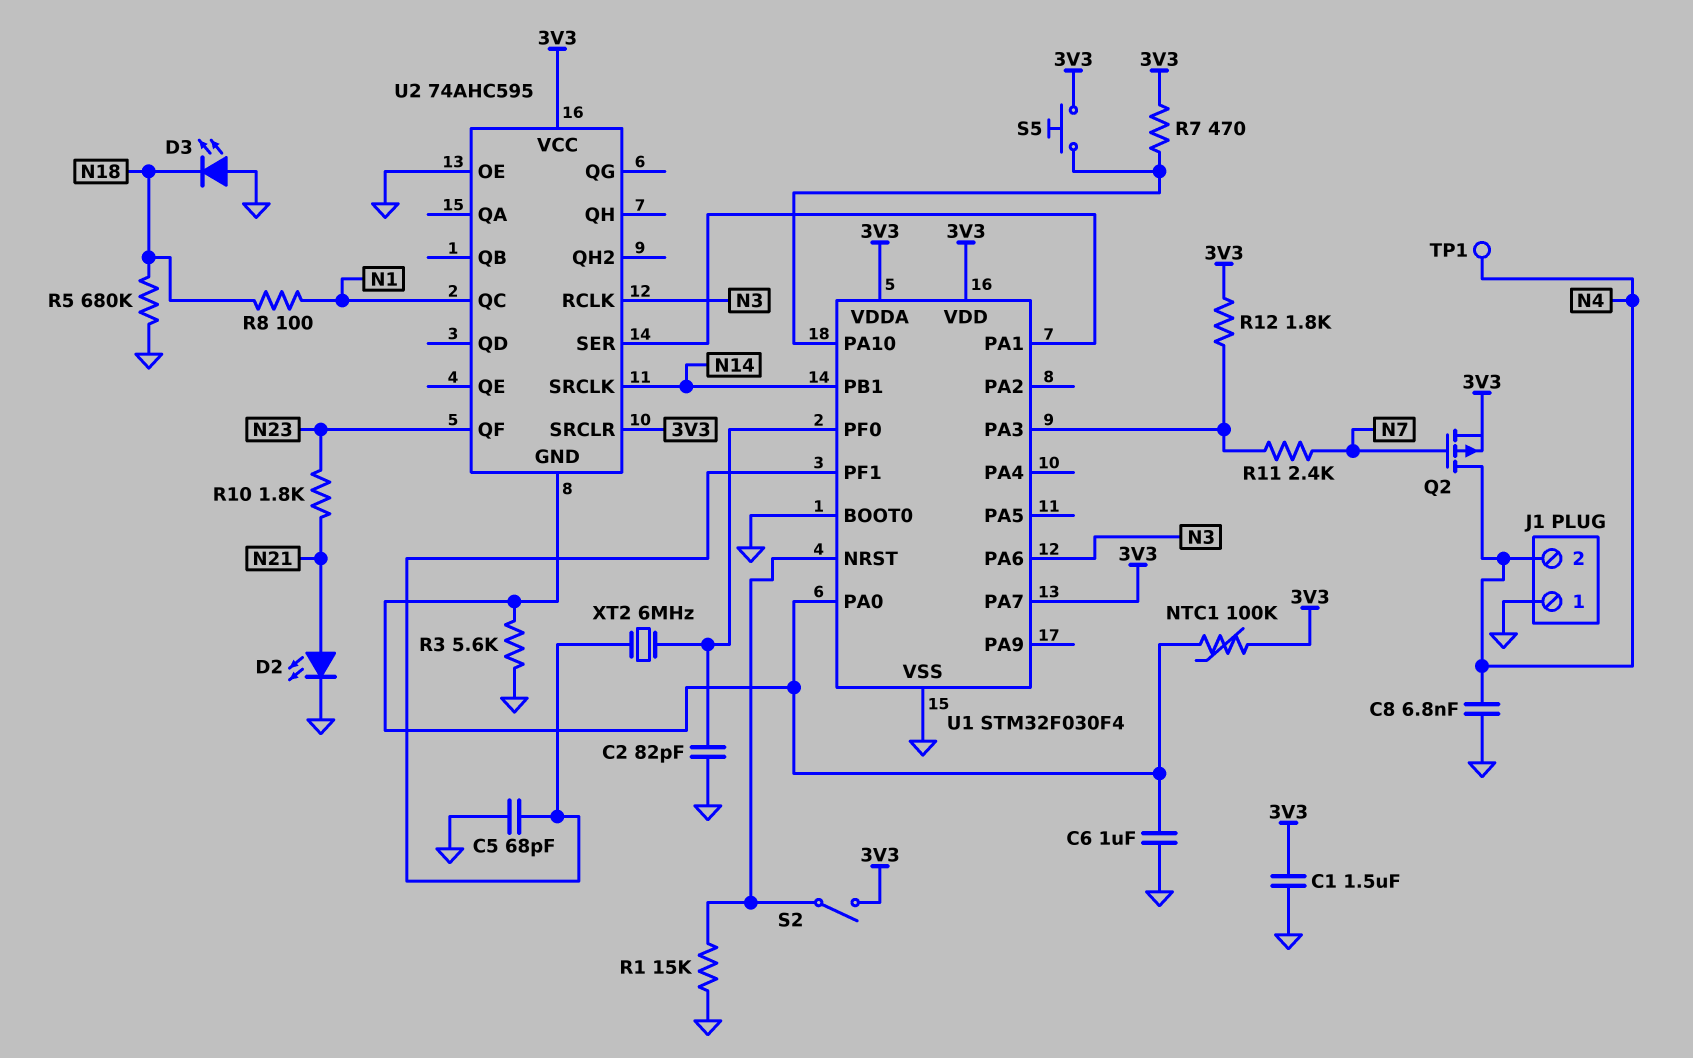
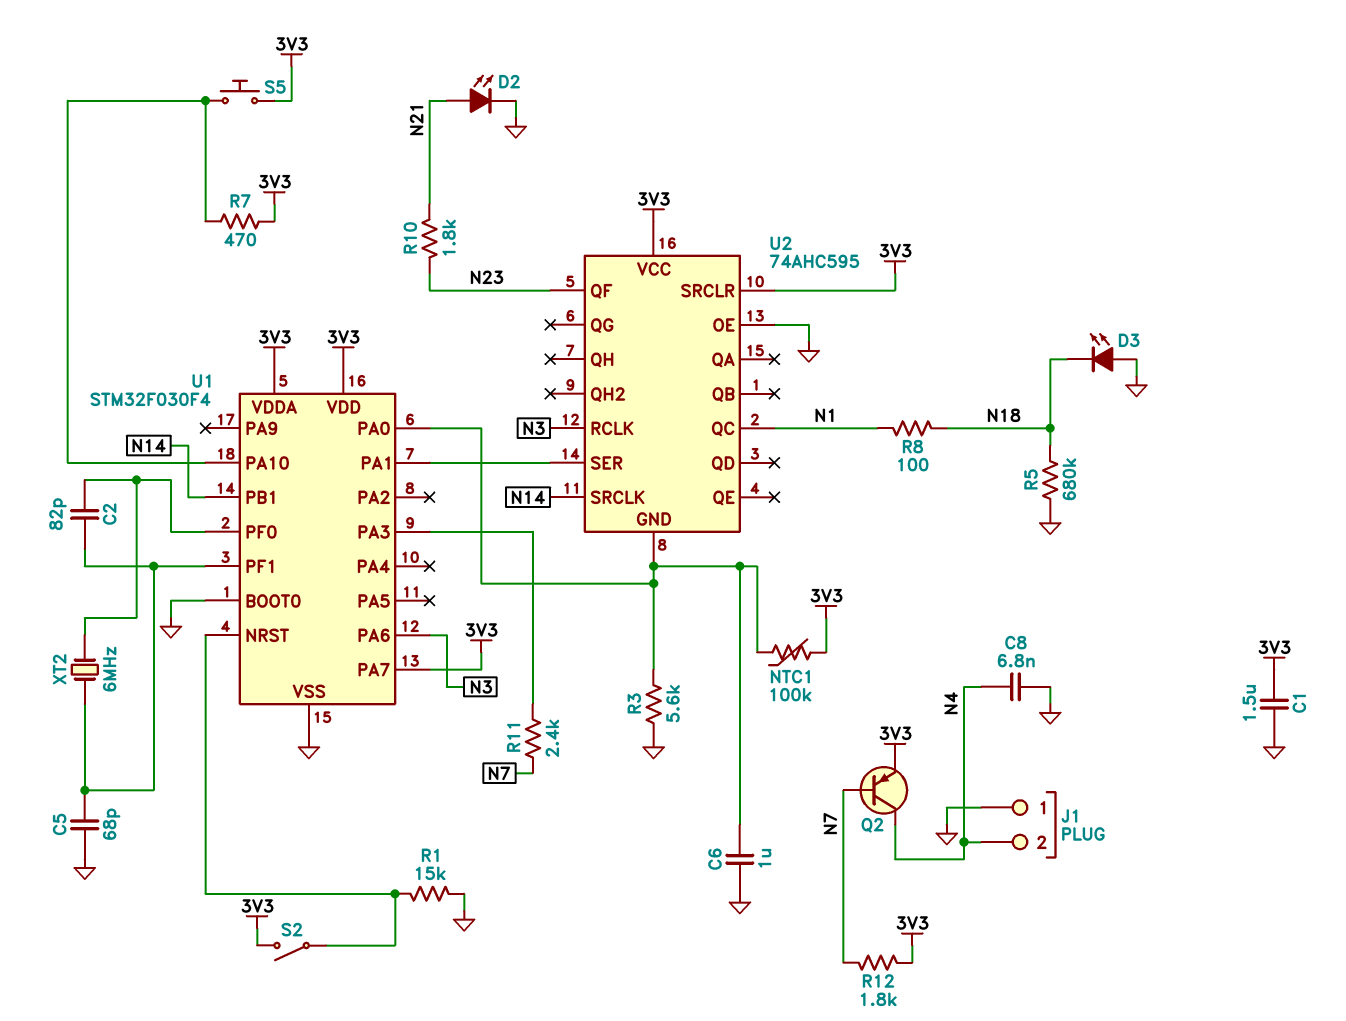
C2: 82pF (GND, U1/PF0) -> 82pF (U1/PF0, U1/PF1)
Q2: PMOS (G N7, D N4, S 3V3) -> PNP (B N7, C N4, E 3V3)
R12: 1.8k (3V3, U1/PA3) -> 1.8k (3V3, N7)
TP1: test point (N4) -> none

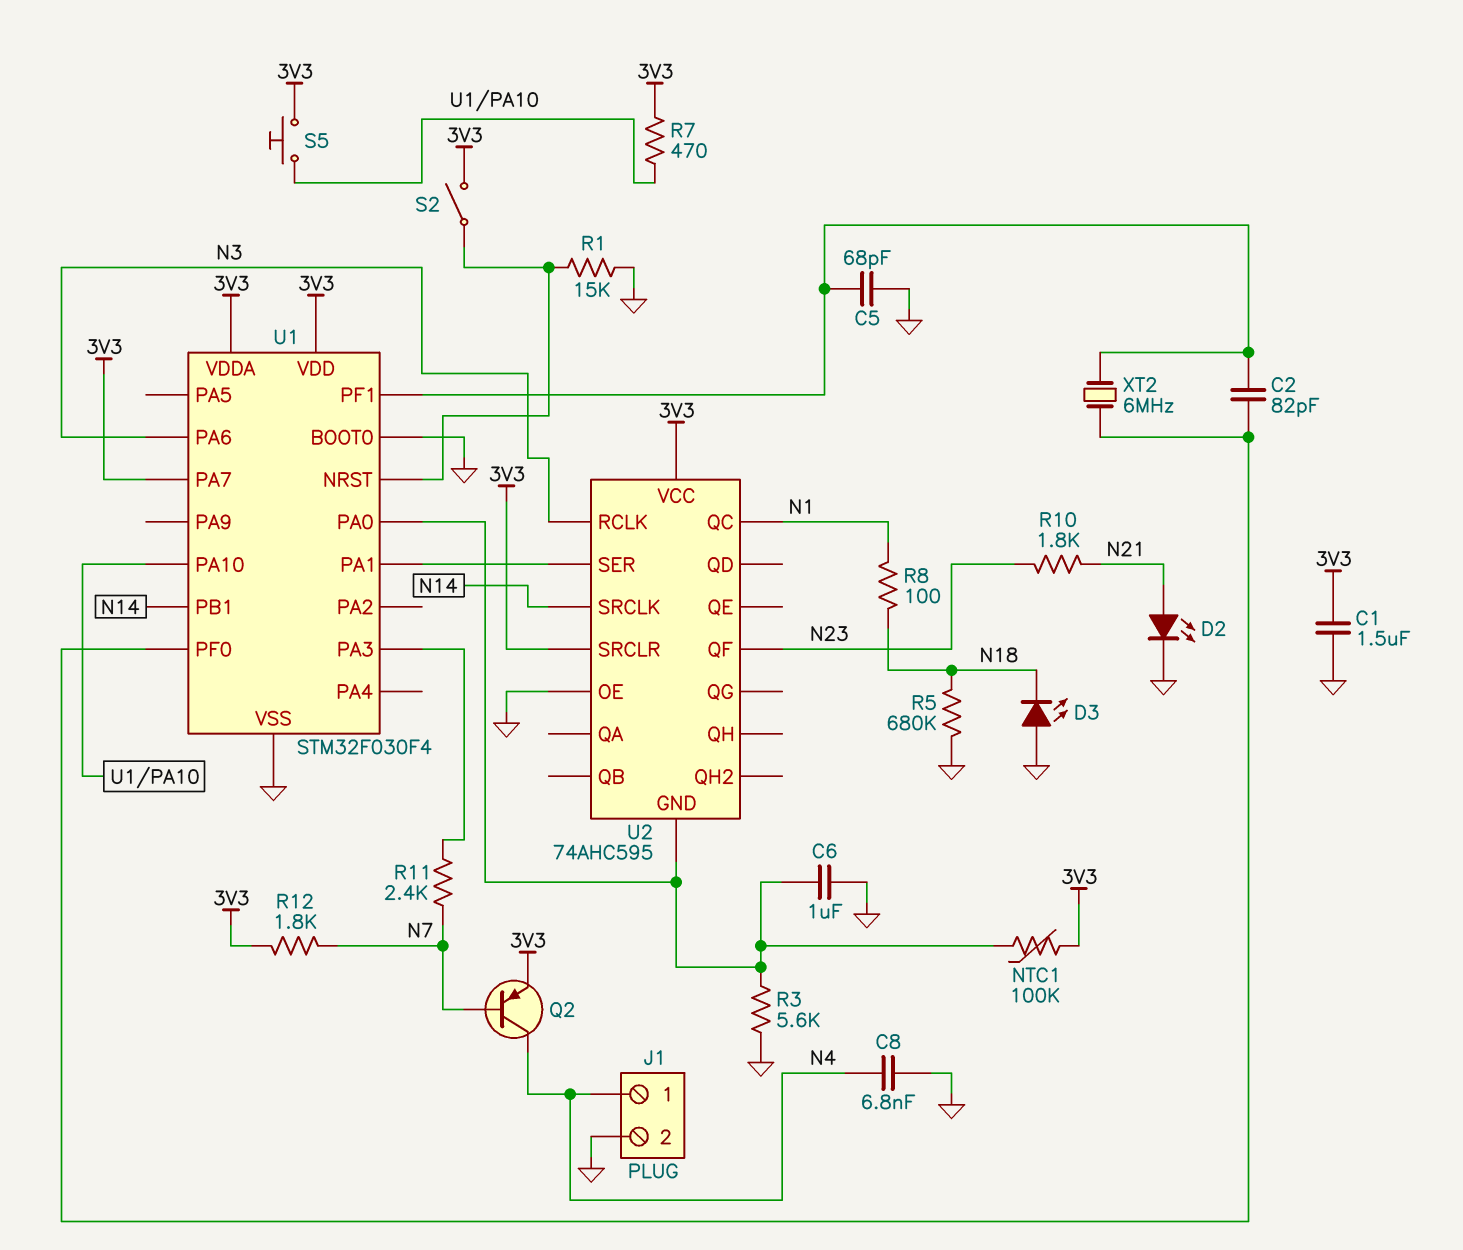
J1 pin 1: GND -> N4
J1 pin 2: N4 -> GND

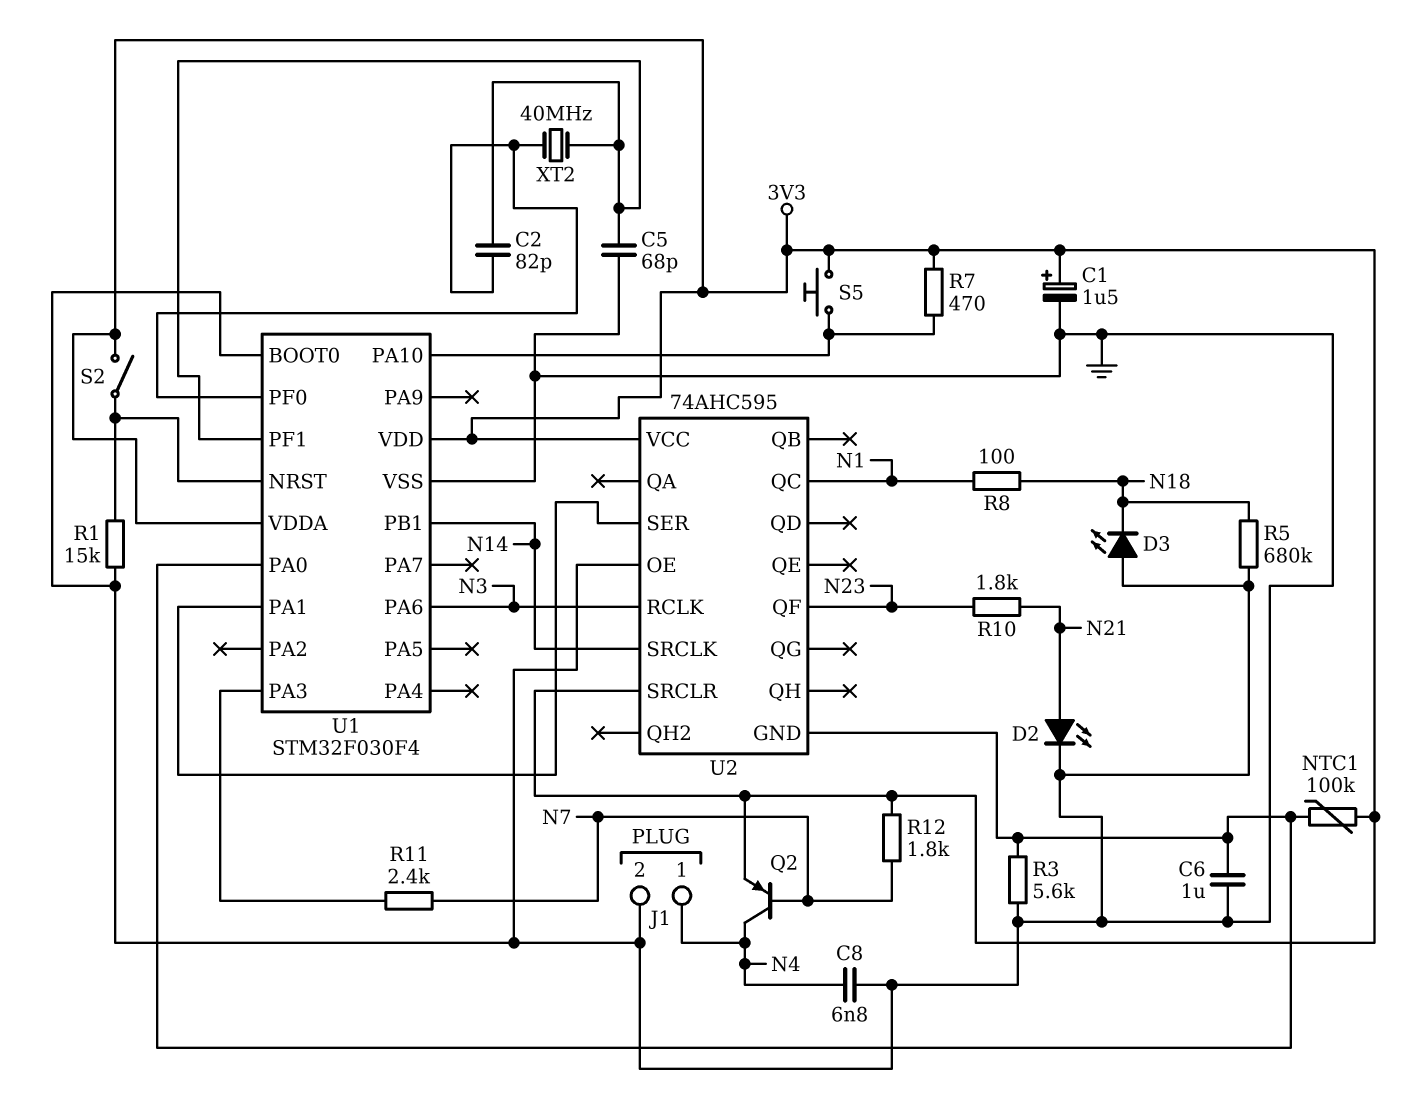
C1: 1.5uF (3V3, GND) -> 1.5uF (plus 3V3, minus GND)
U1 pin PA7: 3V3 -> none
XT2: 6MHz (U1/PF0, U1/PF1) -> 40MHz (U1/PF0, U1/PF1)

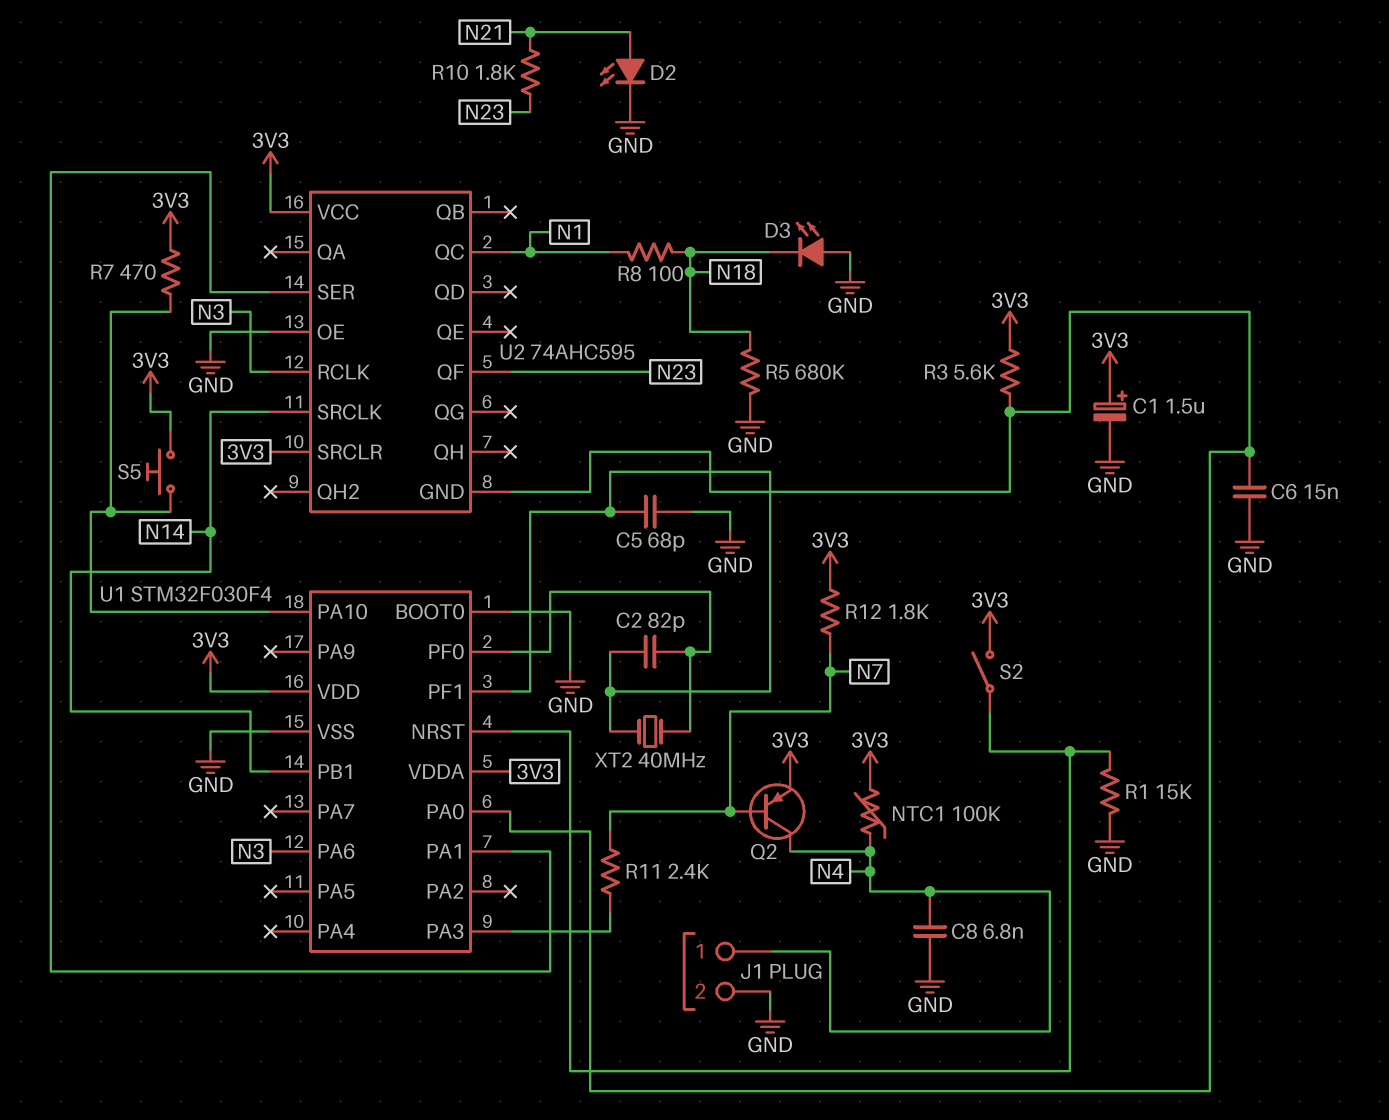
C6: 1uF (GND, U1/PA0) -> 15nF (GND, U1/PA0)
NTC1: 100k (3V3, U1/PA0) -> 100k (3V3, N4)
R3: 5.6k (GND, U1/PA0) -> 5.6k (3V3, U1/PA0)

